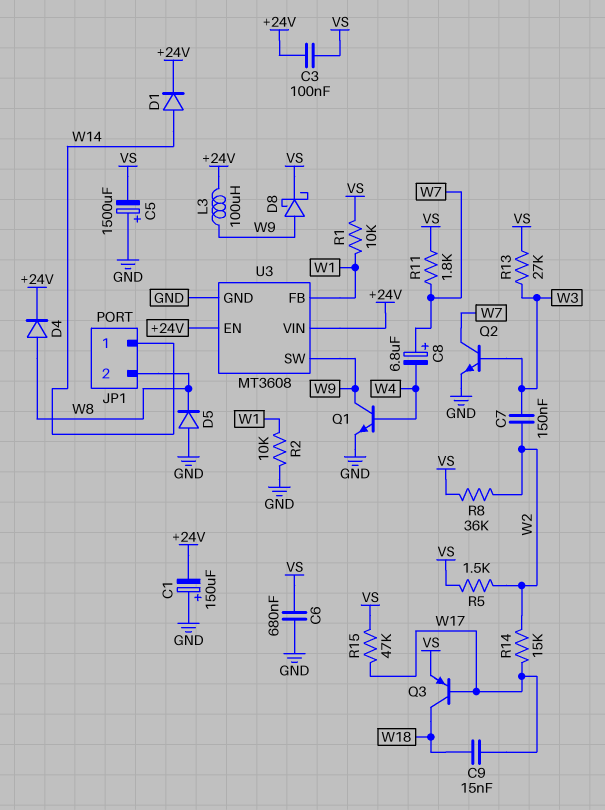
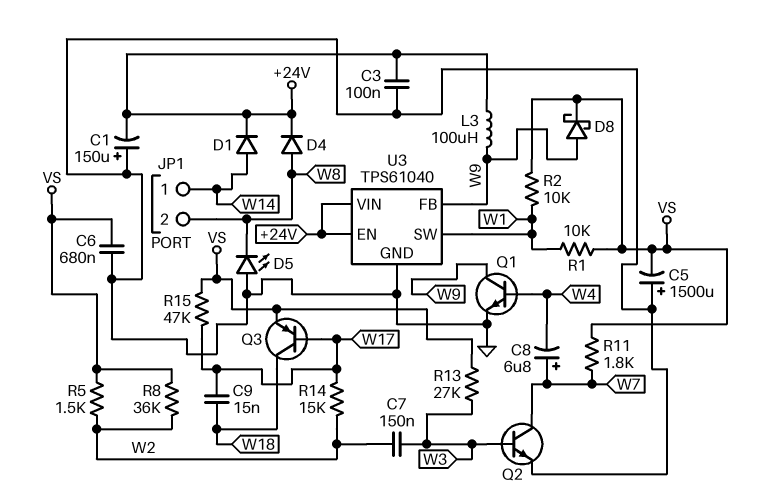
C3: 100nF (+24V, VS) -> 100nF (+24V, GND)
D5: diode (A GND, K W8) -> LED (A GND, K W8)
R2: 10k (GND, W1) -> 10k (VS, W1)
U3: MT3608 -> TPS61040
U3 pin FB: W1 -> W9
U3 pin SW: W9 -> W1

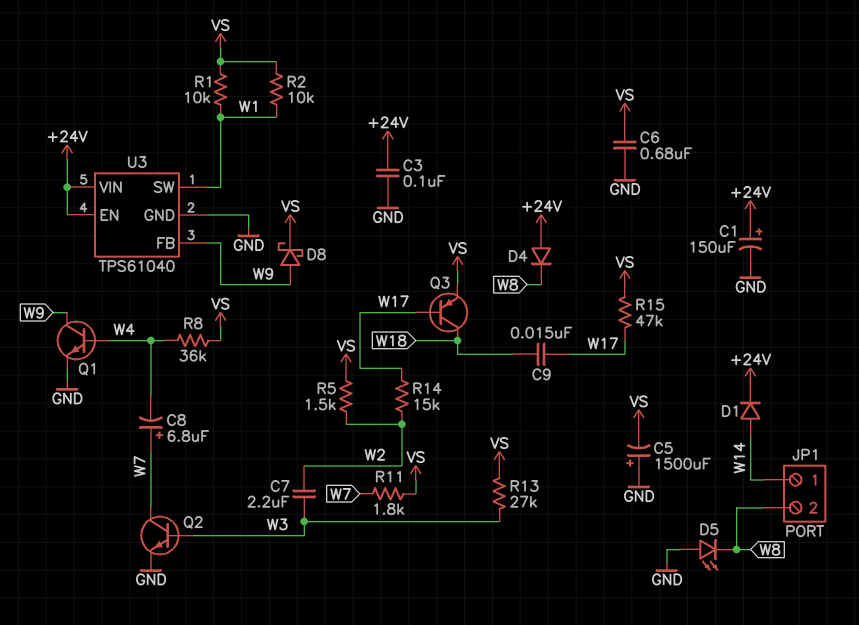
C1: 150uF (plus GND, minus +24V) -> 150uF (plus +24V, minus GND)
C7: 150nF (W2, W3) -> 2.2uF (W2, W3)
D4: diode (A W8, K +24V) -> diode (A +24V, K W8)
L3: 100uH (+24V, W9) -> none
R8: 36k (VS, W2) -> 36k (VS, W4)

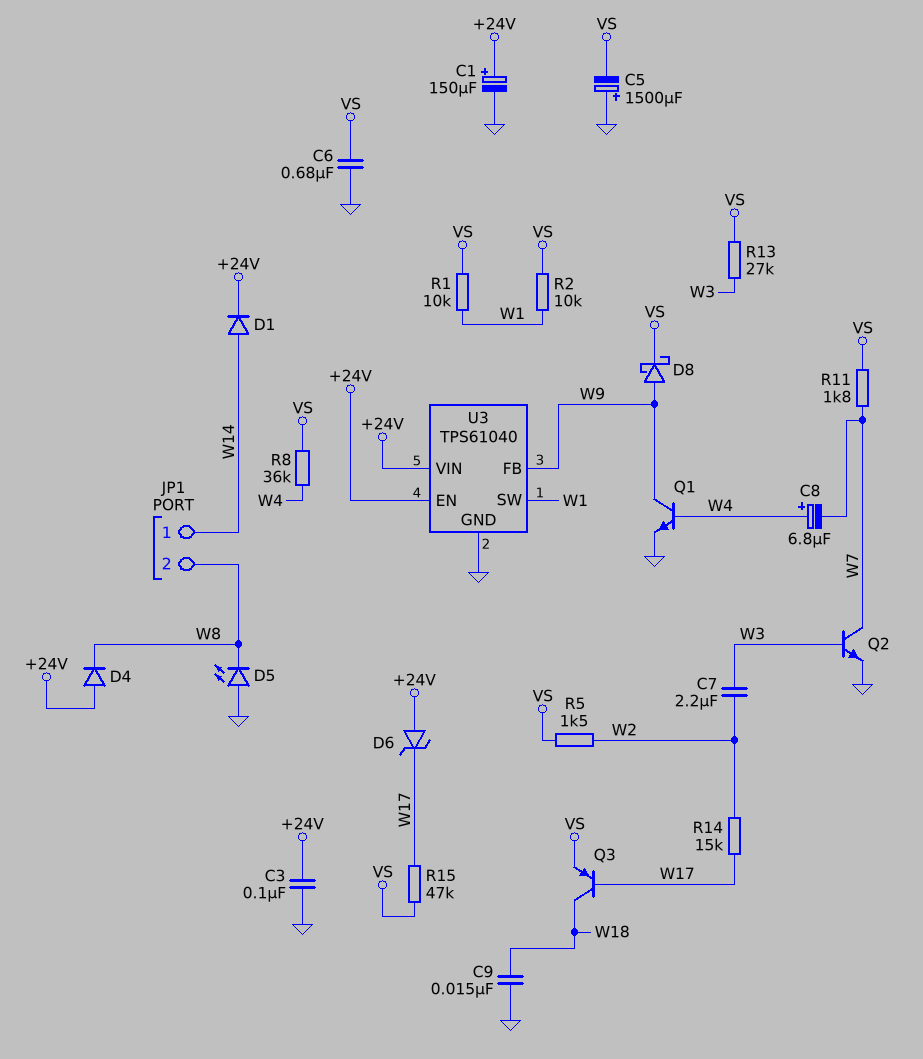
C8: 6.8uF (plus W7, minus W4) -> 6.8uF (plus W4, minus W7)
C9: 15nF (W17, W18) -> 15nF (GND, W18)
D6: none -> zener (A +24V, K W17)

